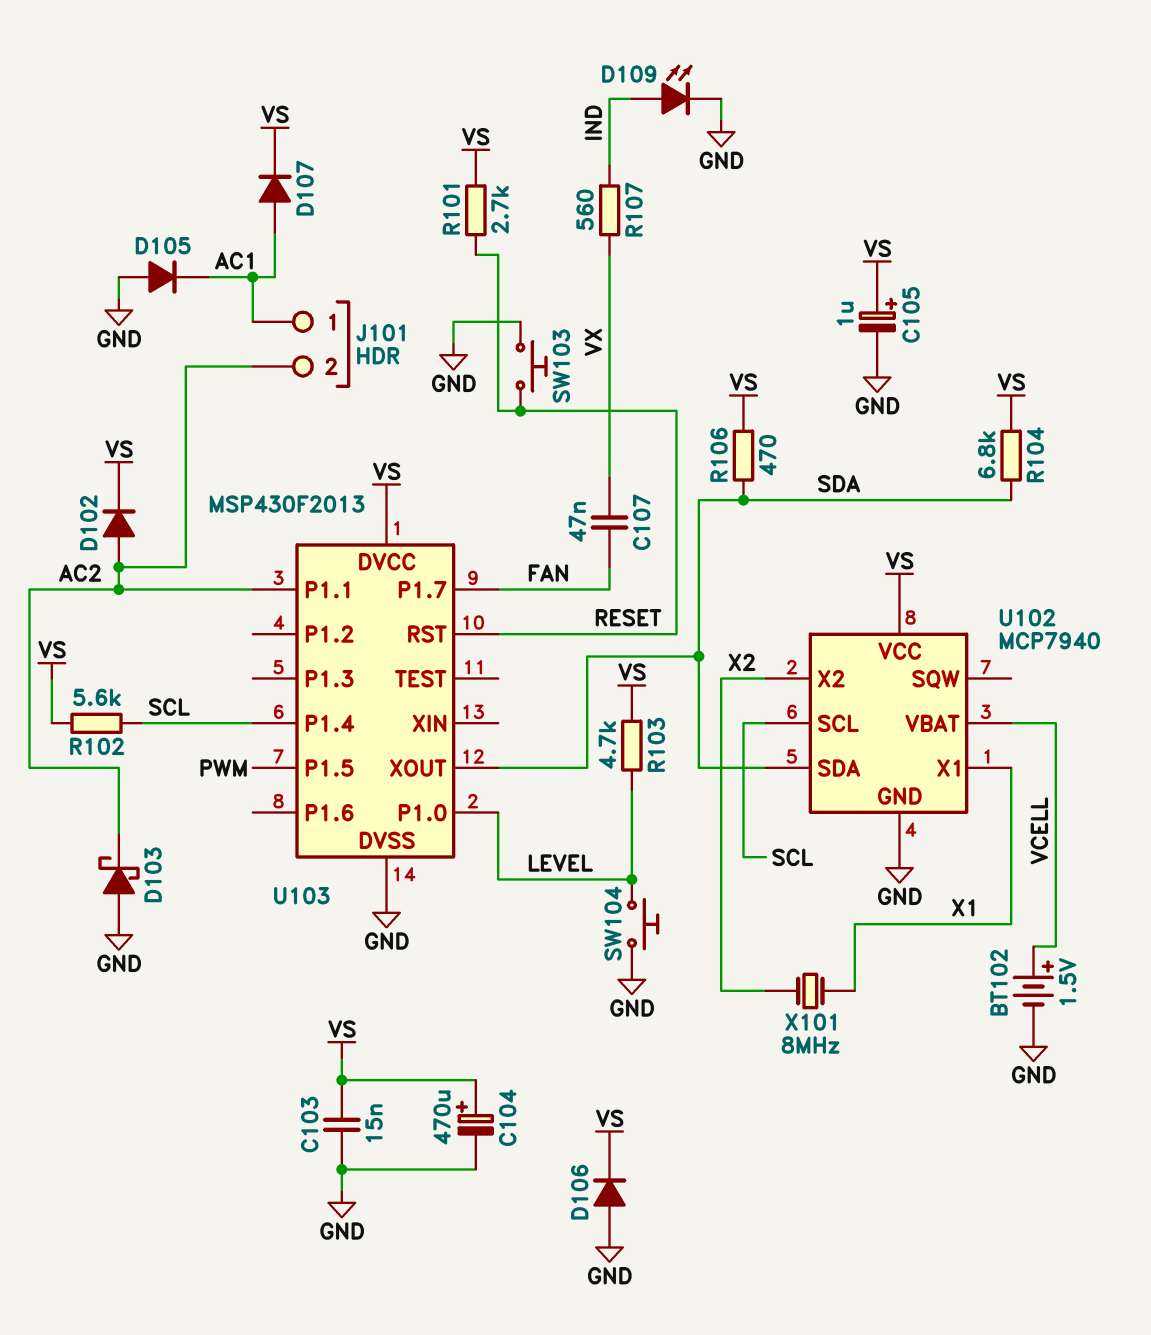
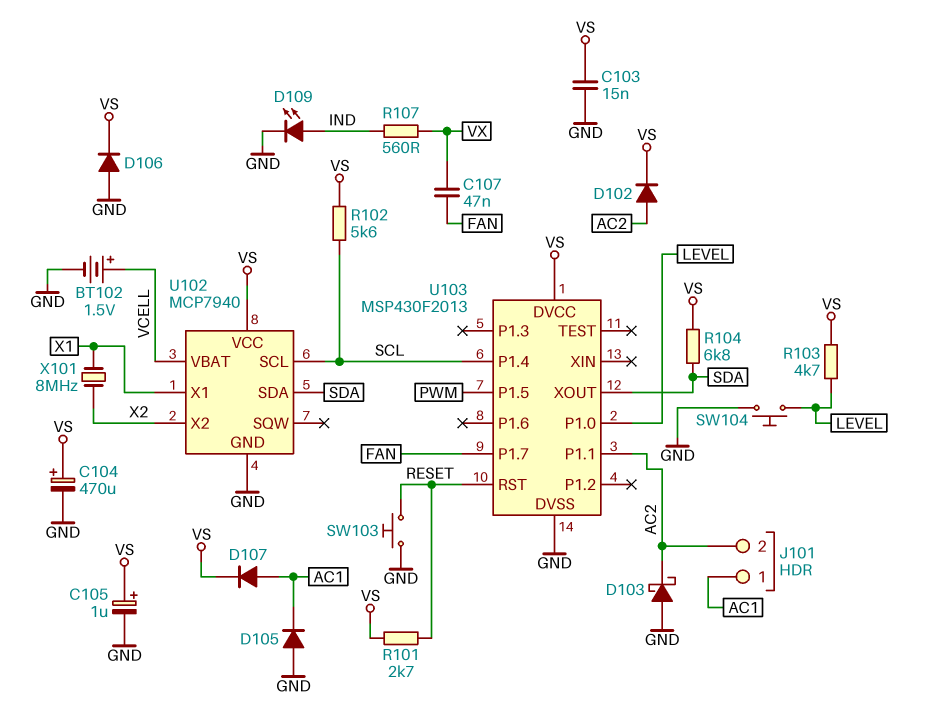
R106: 470 (SDA, VS) -> none

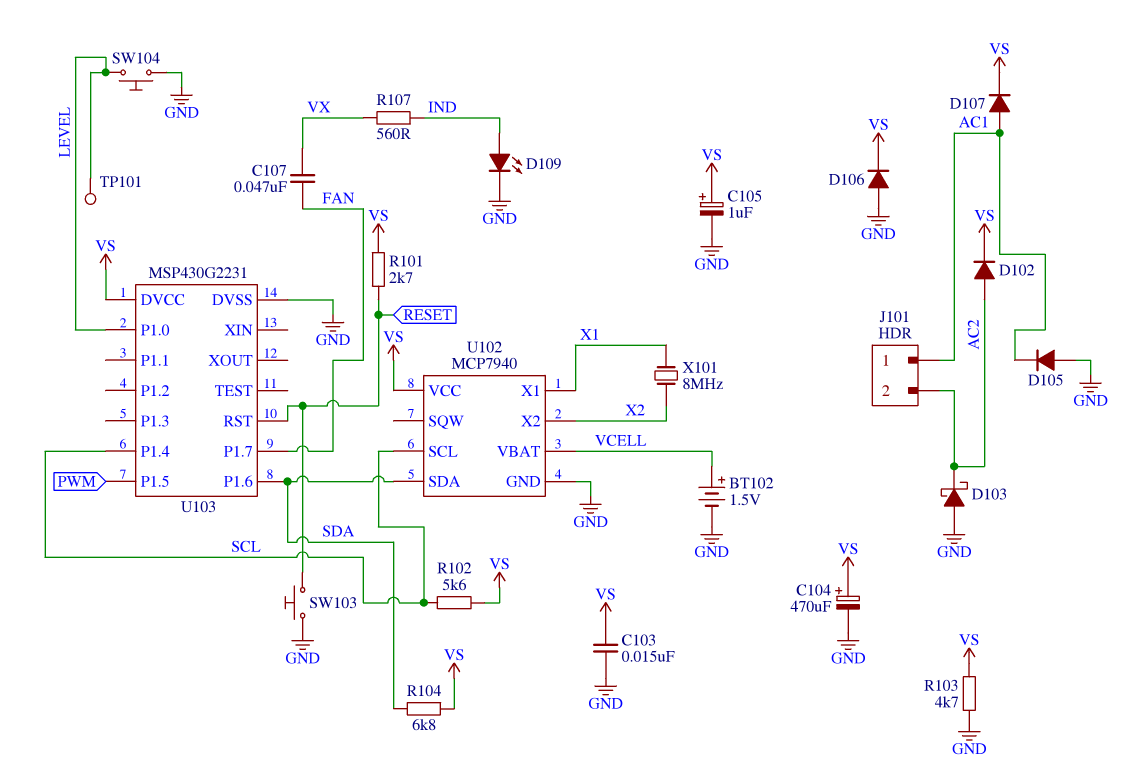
R103: 4.7k (LEVEL, VS) -> 4.7k (GND, VS)
TP101: none -> test point (LEVEL)
U103: MSP430F2013 -> MSP430G2231
U103 pin P1.1: AC2 -> none
U103 pin P1.6: none -> SDA
U103 pin XOUT: SDA -> none

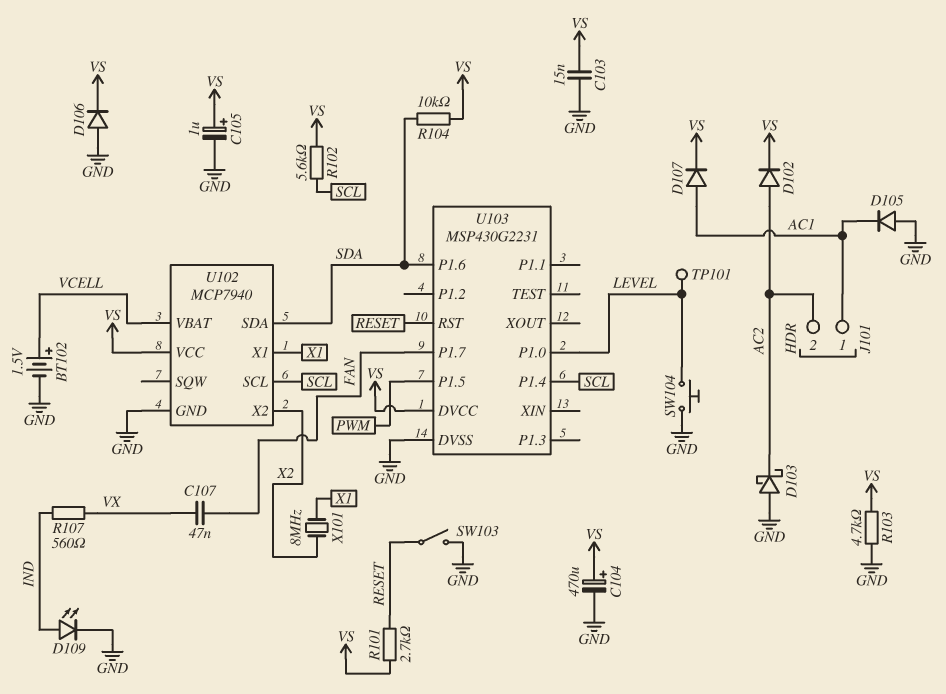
R104: 6.8k (SDA, VS) -> 10k (SDA, VS)
SW103: button (GND, RESET) -> switch (GND, RESET)

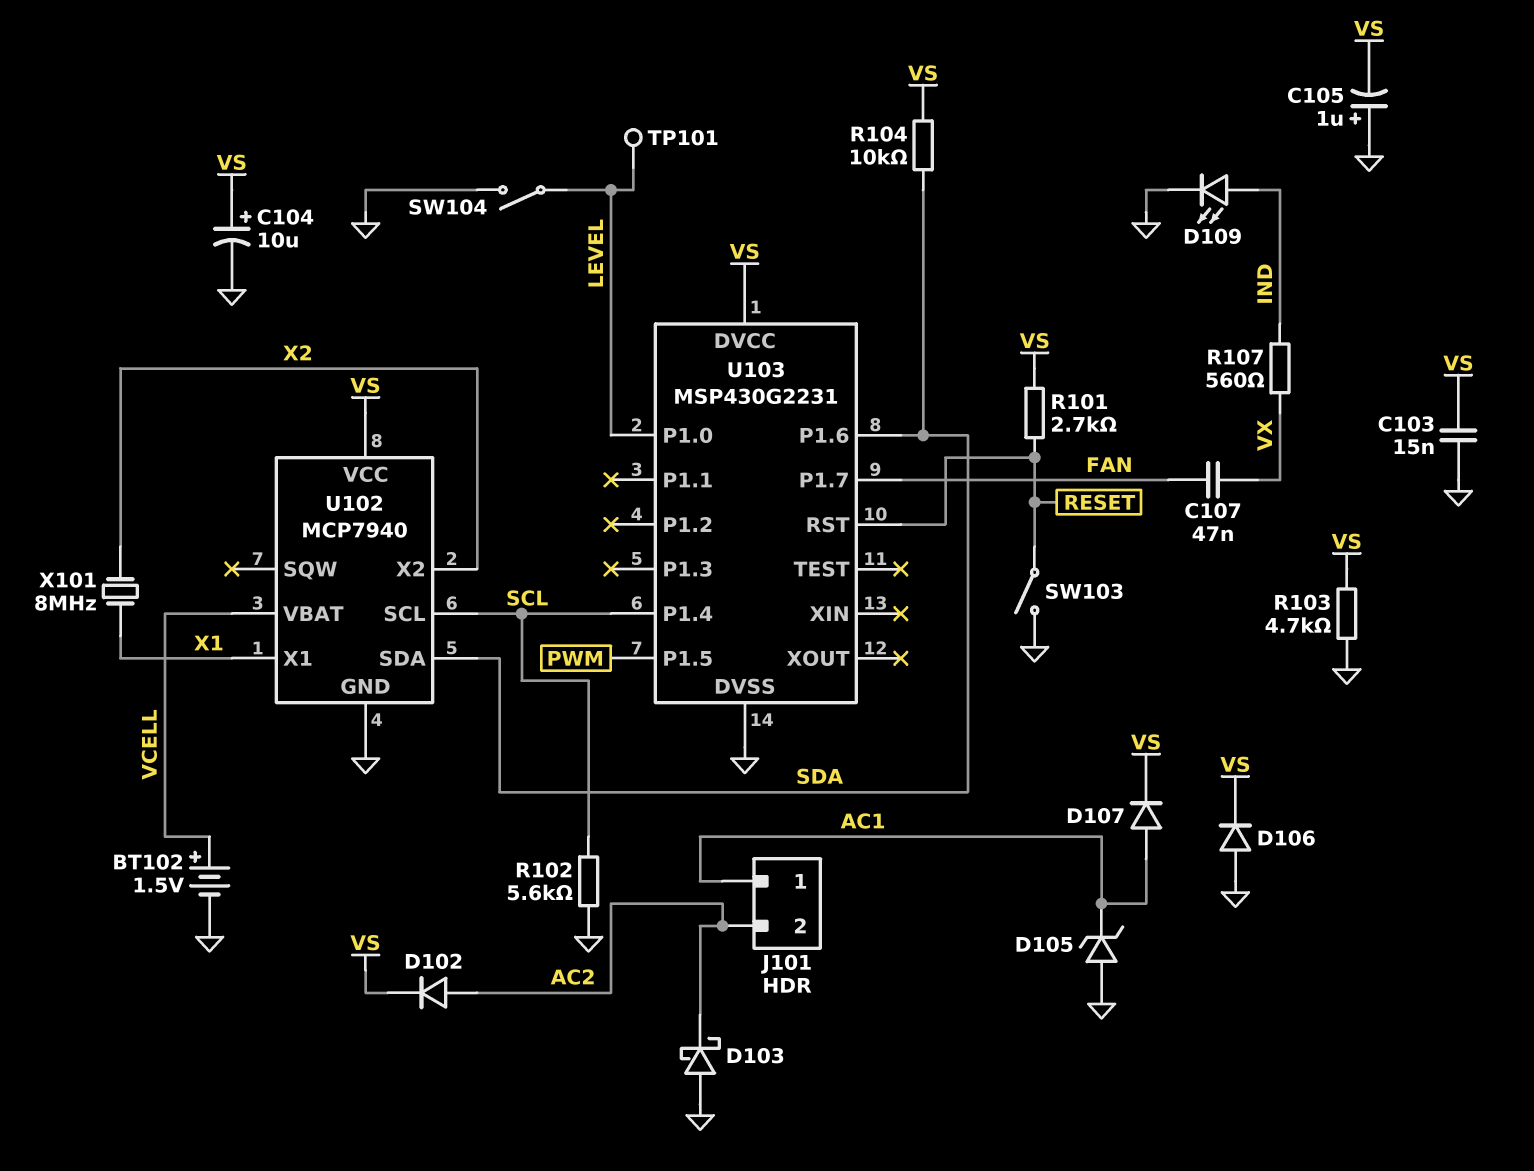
C104: 470uF (plus VS, minus GND) -> 10uF (plus VS, minus GND)
C105: 1uF (plus VS, minus GND) -> 1uF (plus GND, minus VS)
D105: diode (A GND, K AC1) -> zener (A GND, K AC1)
R102: 5.6k (SCL, VS) -> 5.6k (GND, SCL)
SW104: button (GND, LEVEL) -> switch (GND, LEVEL)

